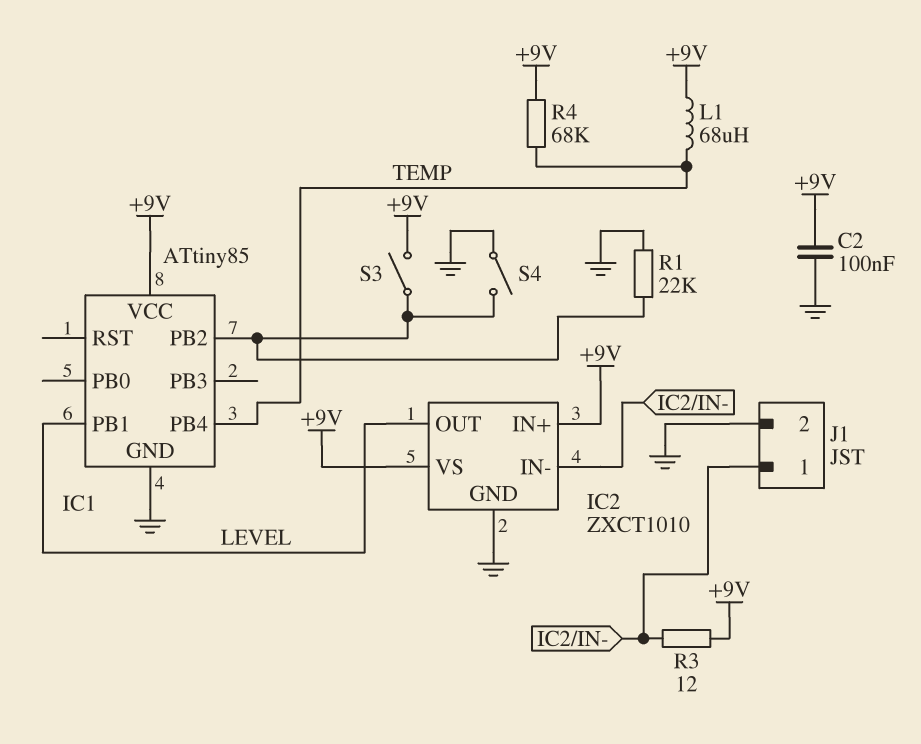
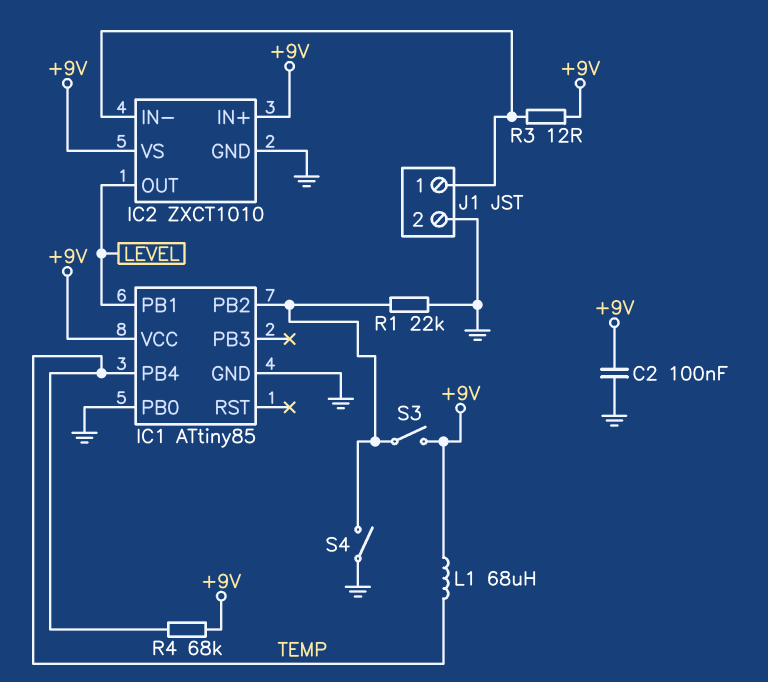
IC1 pin PB0: none -> GND

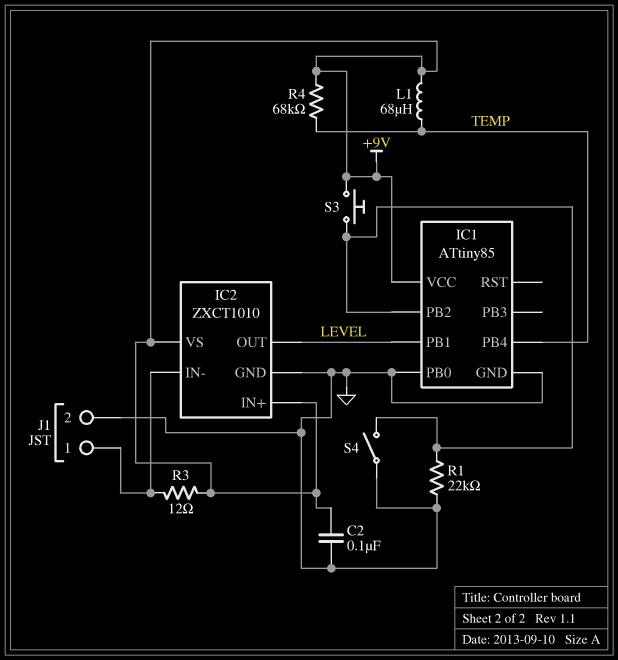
S3: switch (+9V, IC1/PB2) -> button (+9V, IC1/PB2)

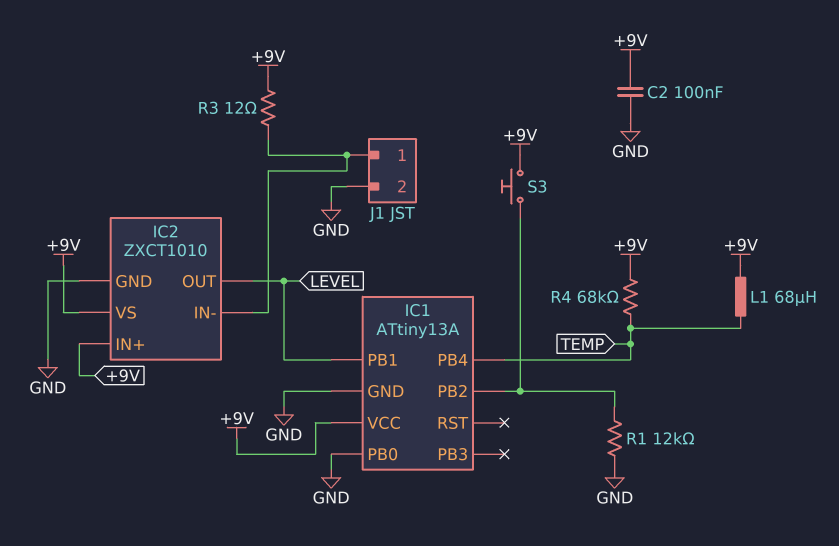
IC1: ATtiny85 -> ATtiny13A
R1: 22k (GND, IC1/PB2) -> 12k (GND, IC1/PB2)
S4: switch (GND, IC1/PB2) -> none

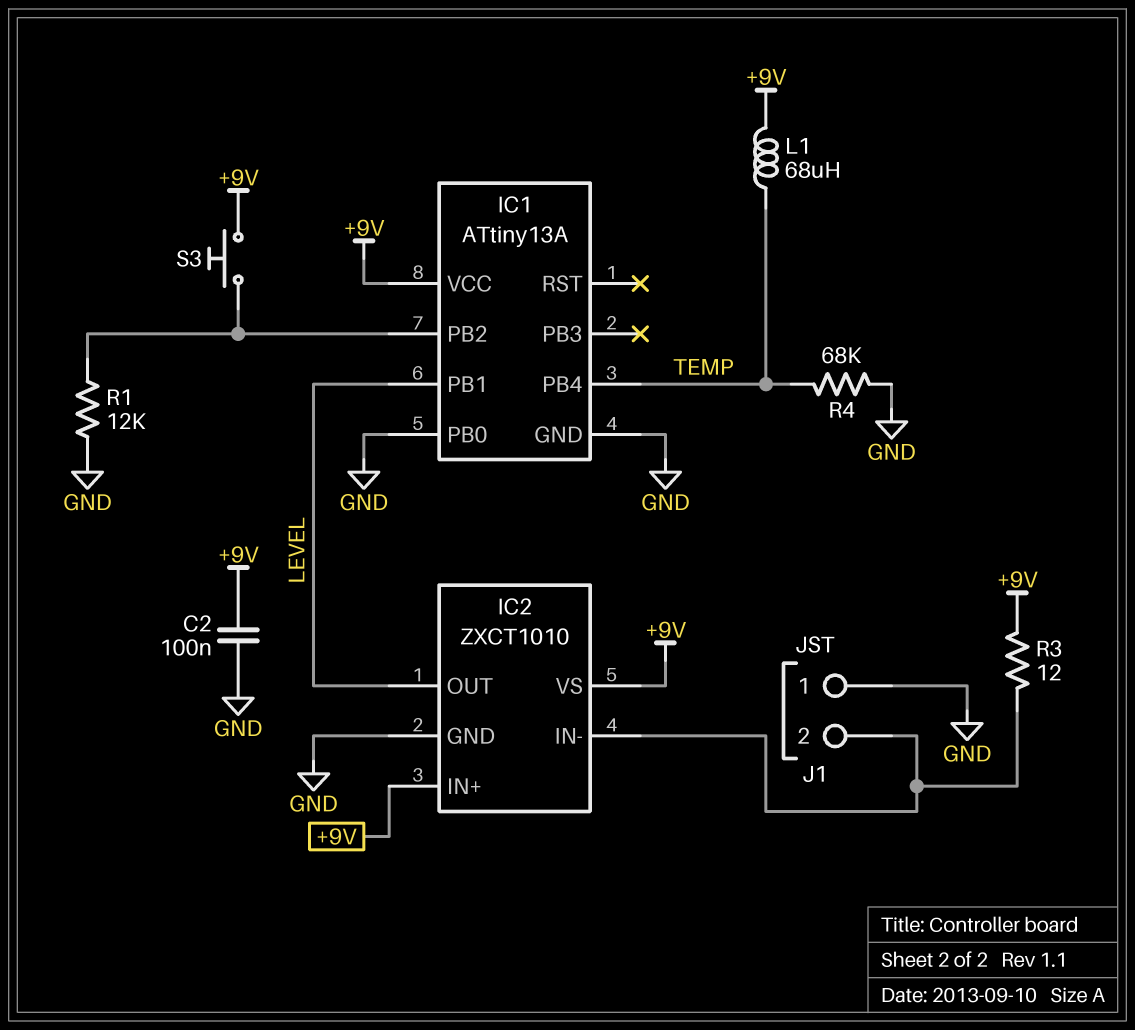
J1 pin 1: IC2/IN- -> GND
J1 pin 2: GND -> IC2/IN-
R4: 68k (+9V, TEMP) -> 68k (GND, TEMP)

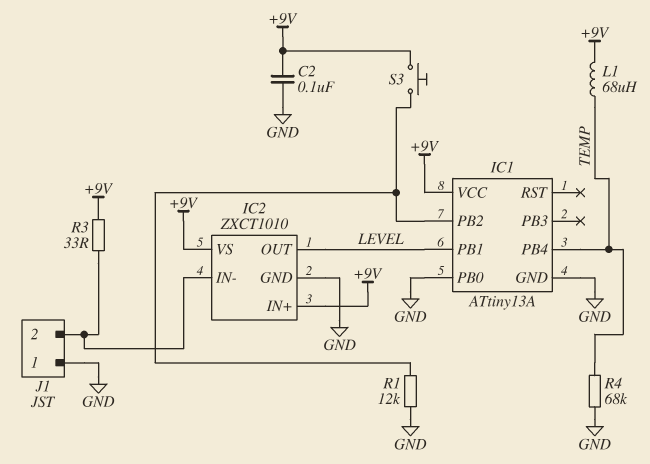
R3: 12 (+9V, IC2/IN-) -> 33 (+9V, IC2/IN-)

